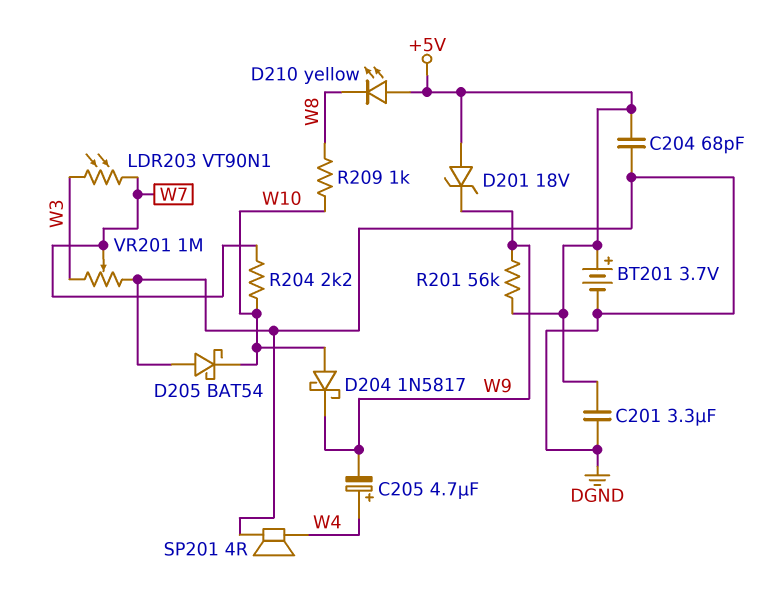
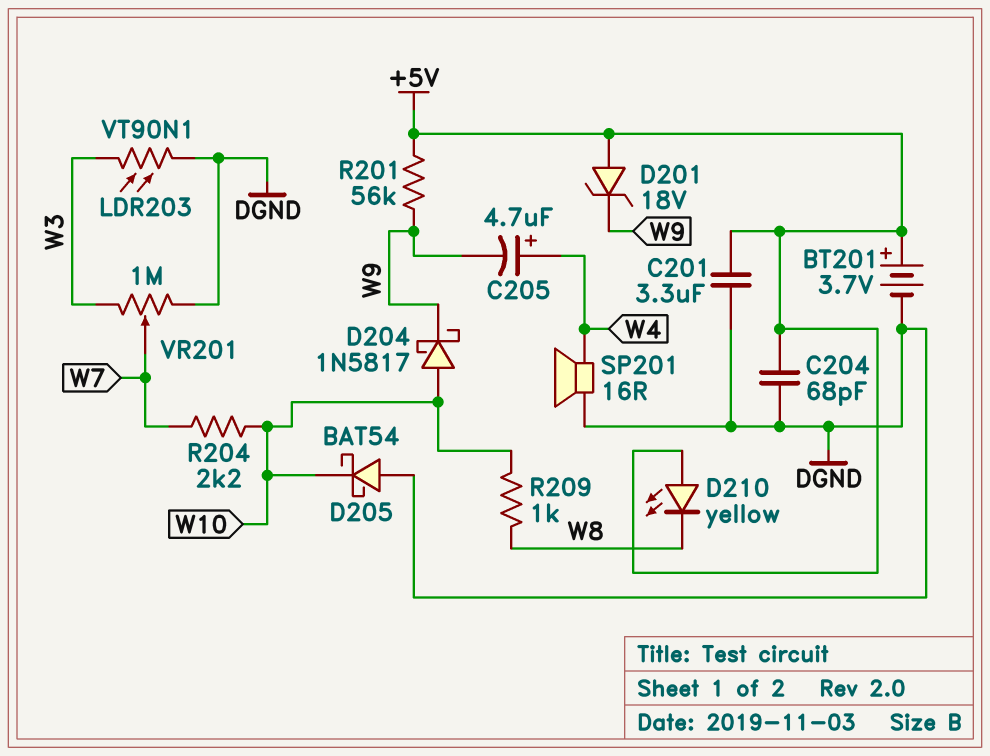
LDR203: VT90N1 (W3, W7) -> VT90N1 (DGND, W3)
SP201: speaker 4R (DGND, W4) -> speaker 16R (DGND, W4)

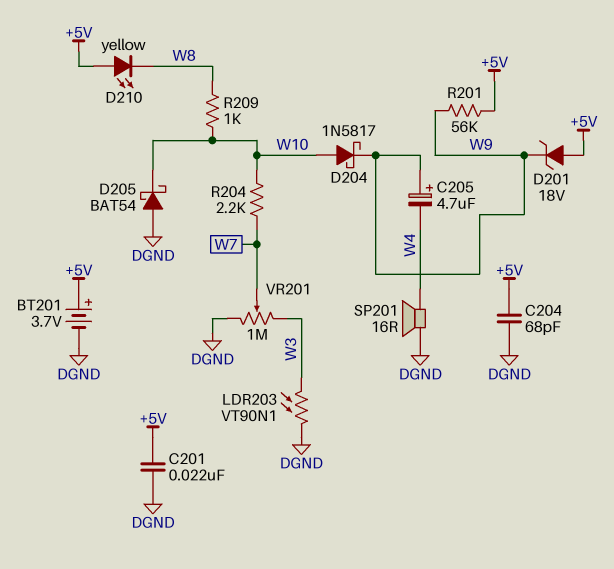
C201: 3.3uF (+5V, DGND) -> 22nF (+5V, DGND)
C205: 4.7uF (plus W4, minus W9) -> 4.7uF (plus W9, minus W4)

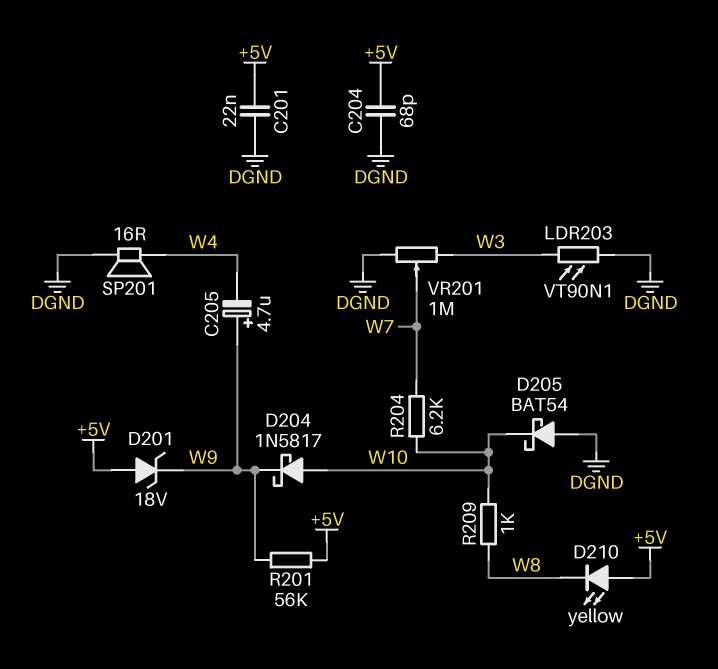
BT201: 3.7V (plus +5V, minus DGND) -> none
R204: 2.2k (W7, W10) -> 6.2k (W7, W10)

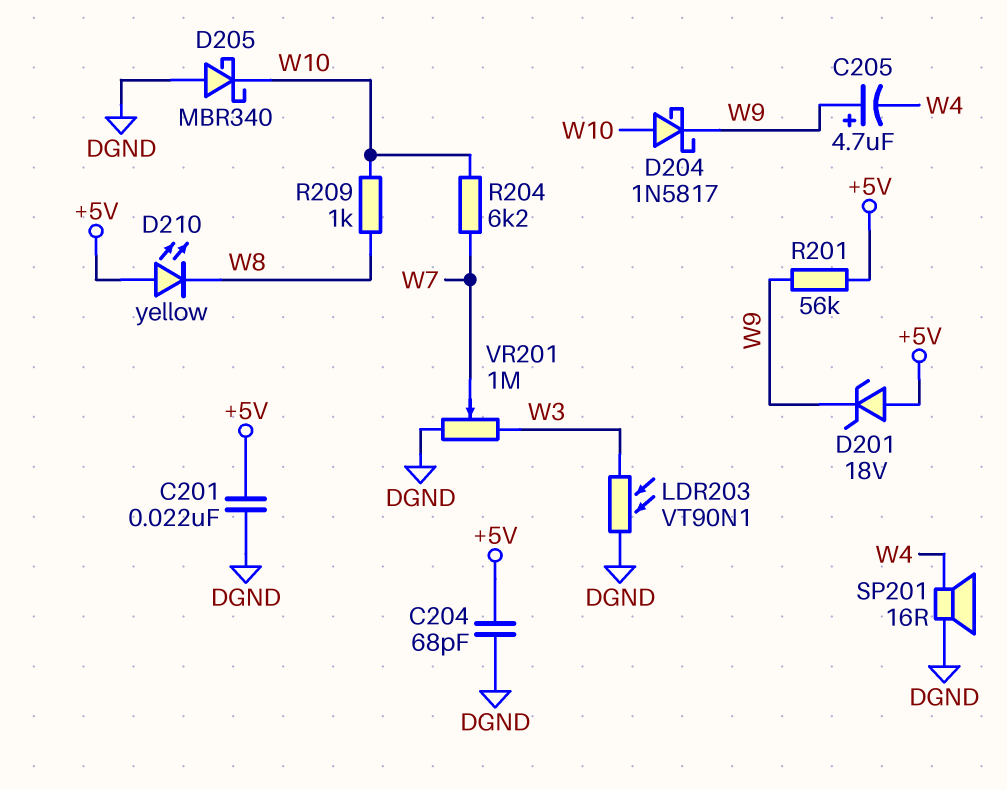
D205: schottky BAT54 (A DGND, K W10) -> schottky MBR340 (A DGND, K W10)

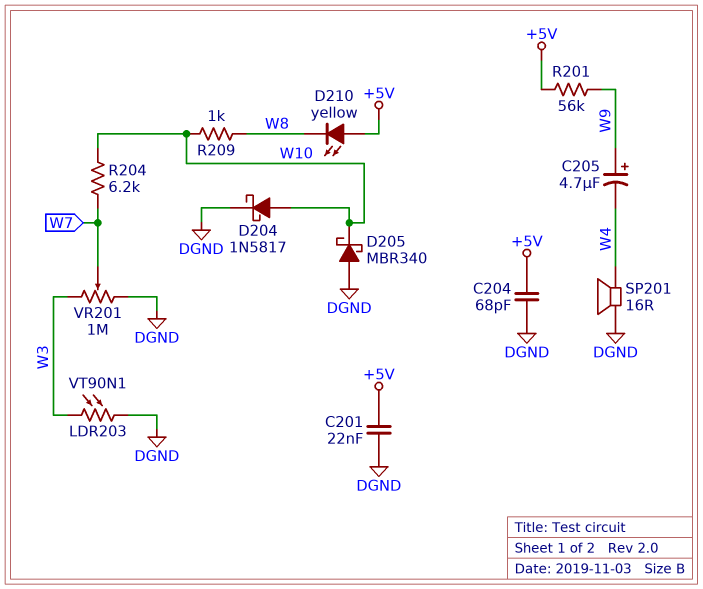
D201: zener 18V (A +5V, K W9) -> none
D204: schottky 1N5817 (A W10, K W9) -> schottky 1N5817 (A W10, K DGND)

